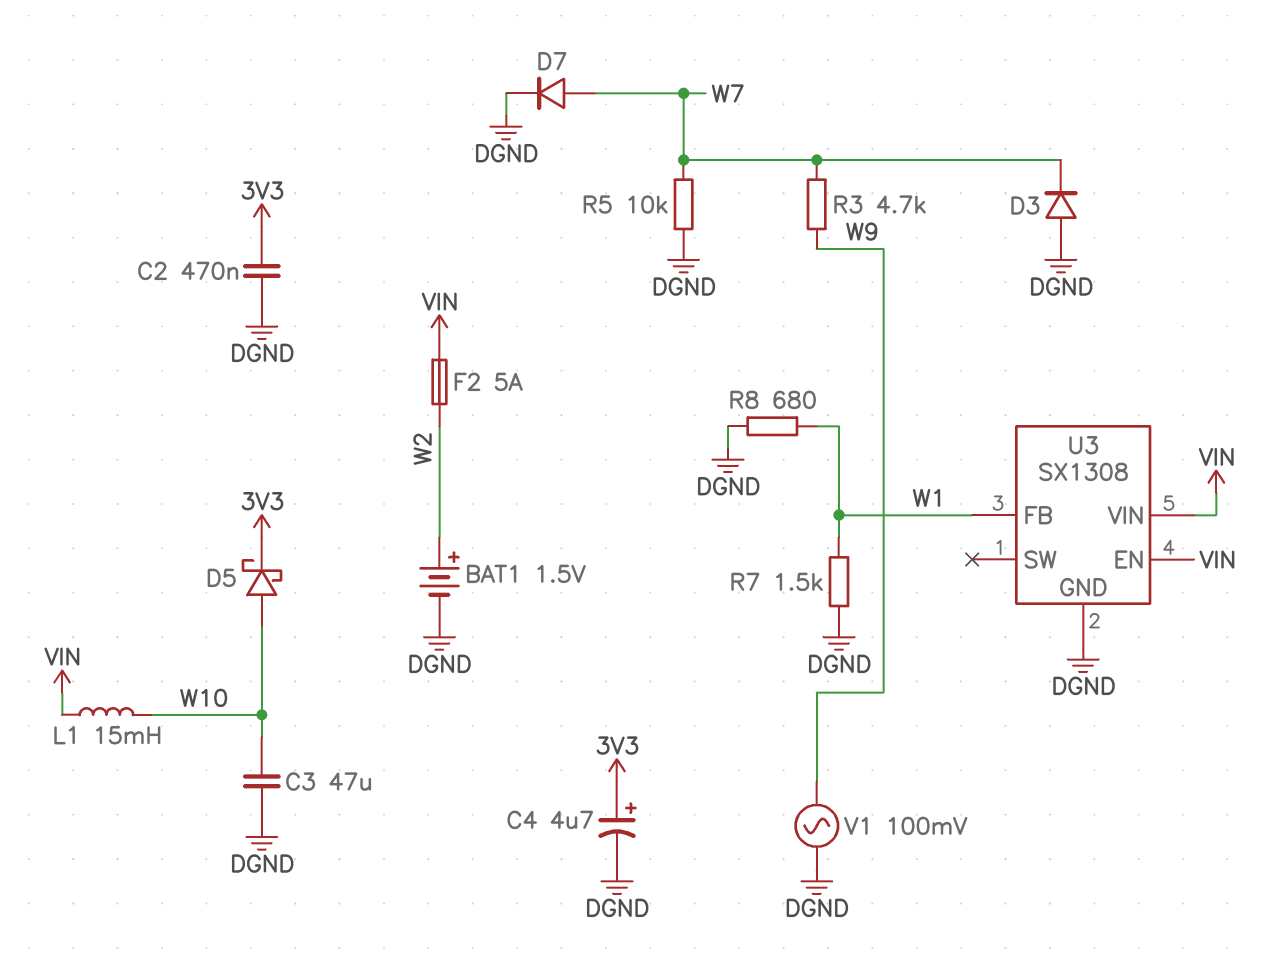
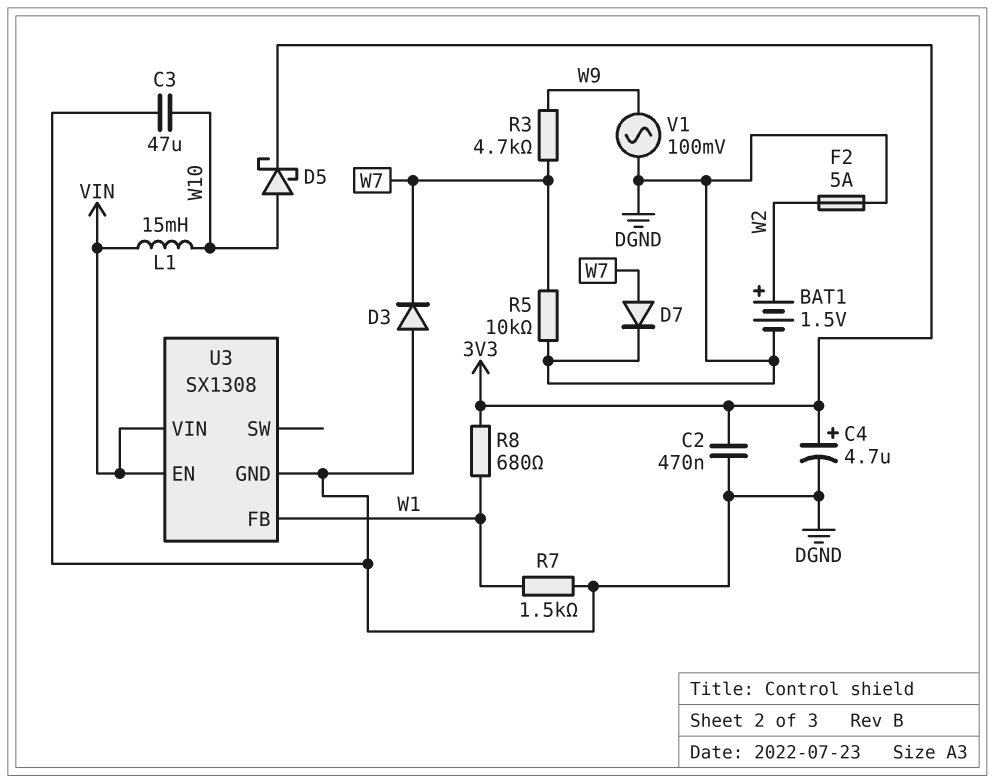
F2: 5A (VIN, W2) -> 5A (DGND, W2)
R8: 680 (DGND, W1) -> 680 (3V3, W1)

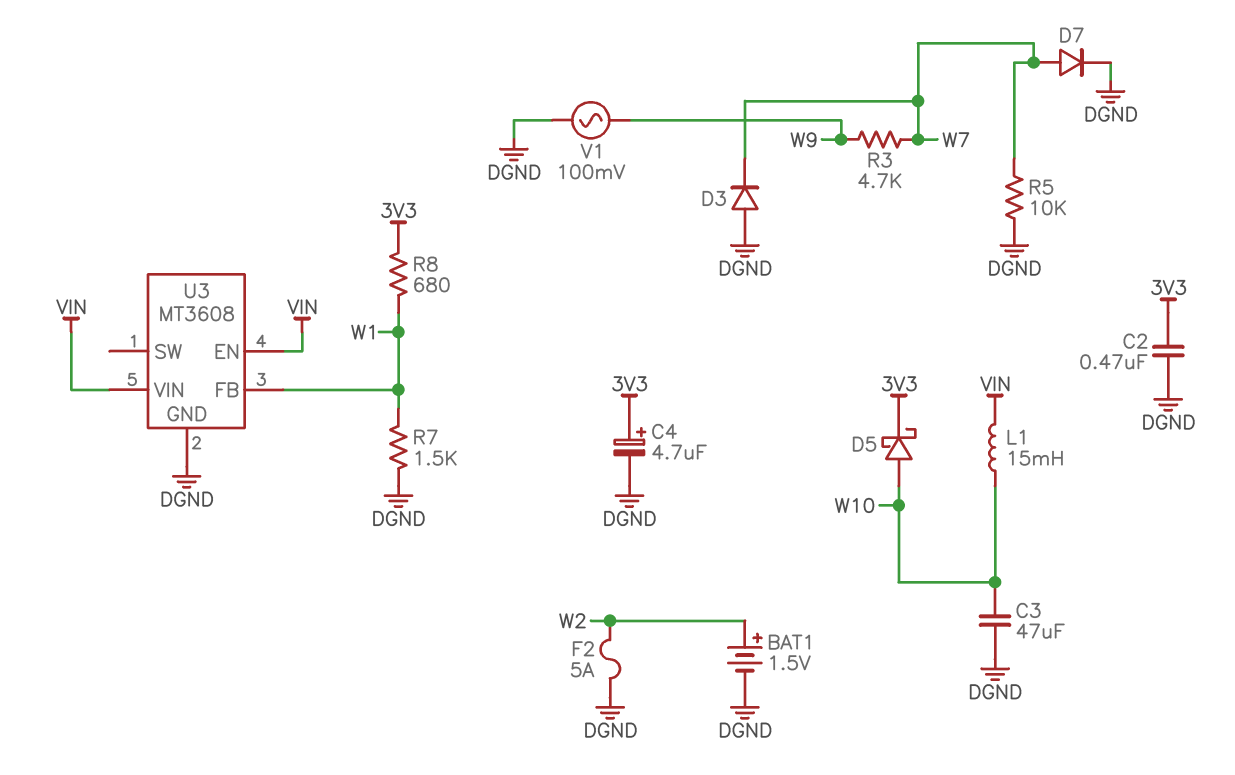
U3: SX1308 -> MT3608

